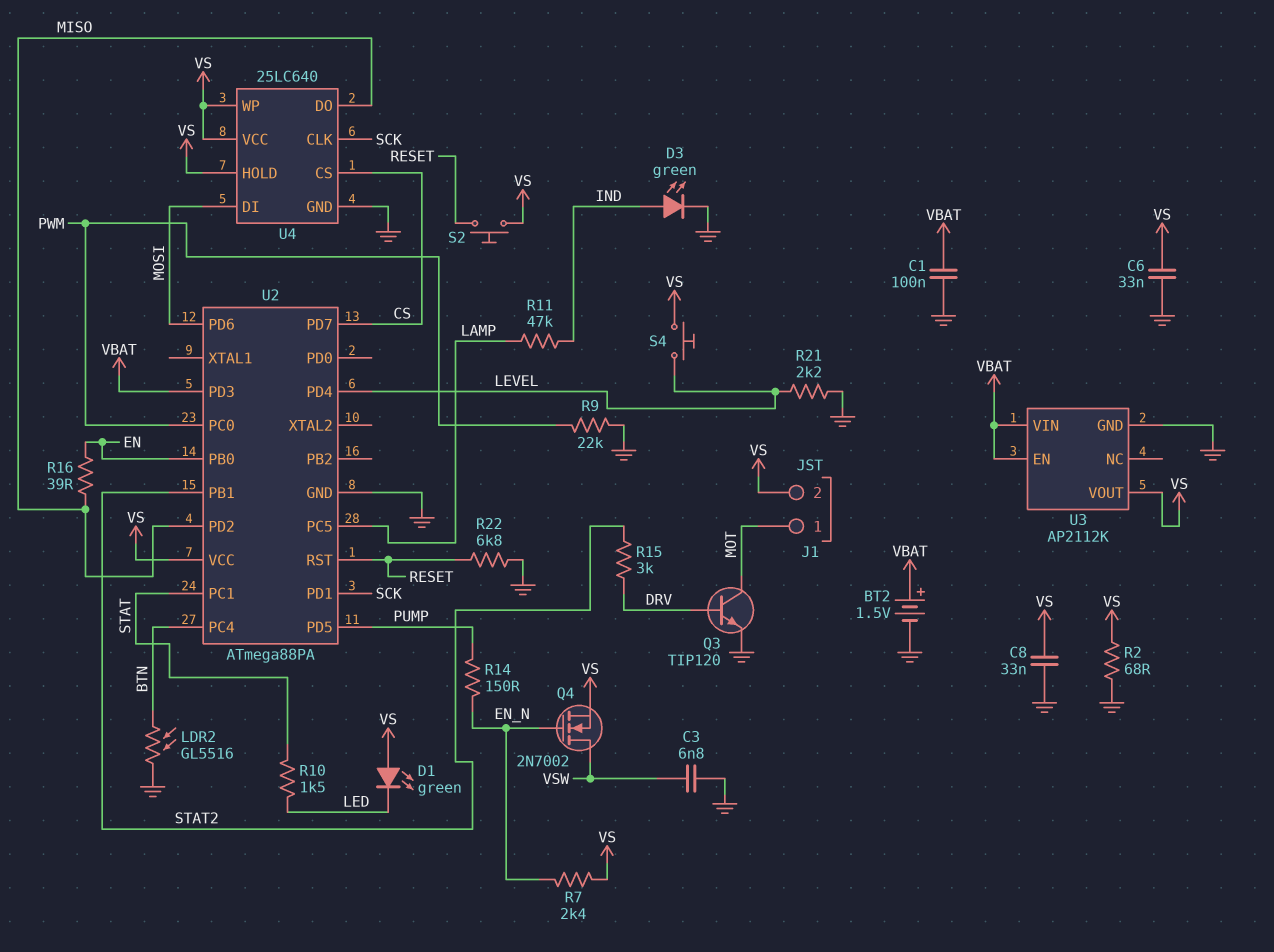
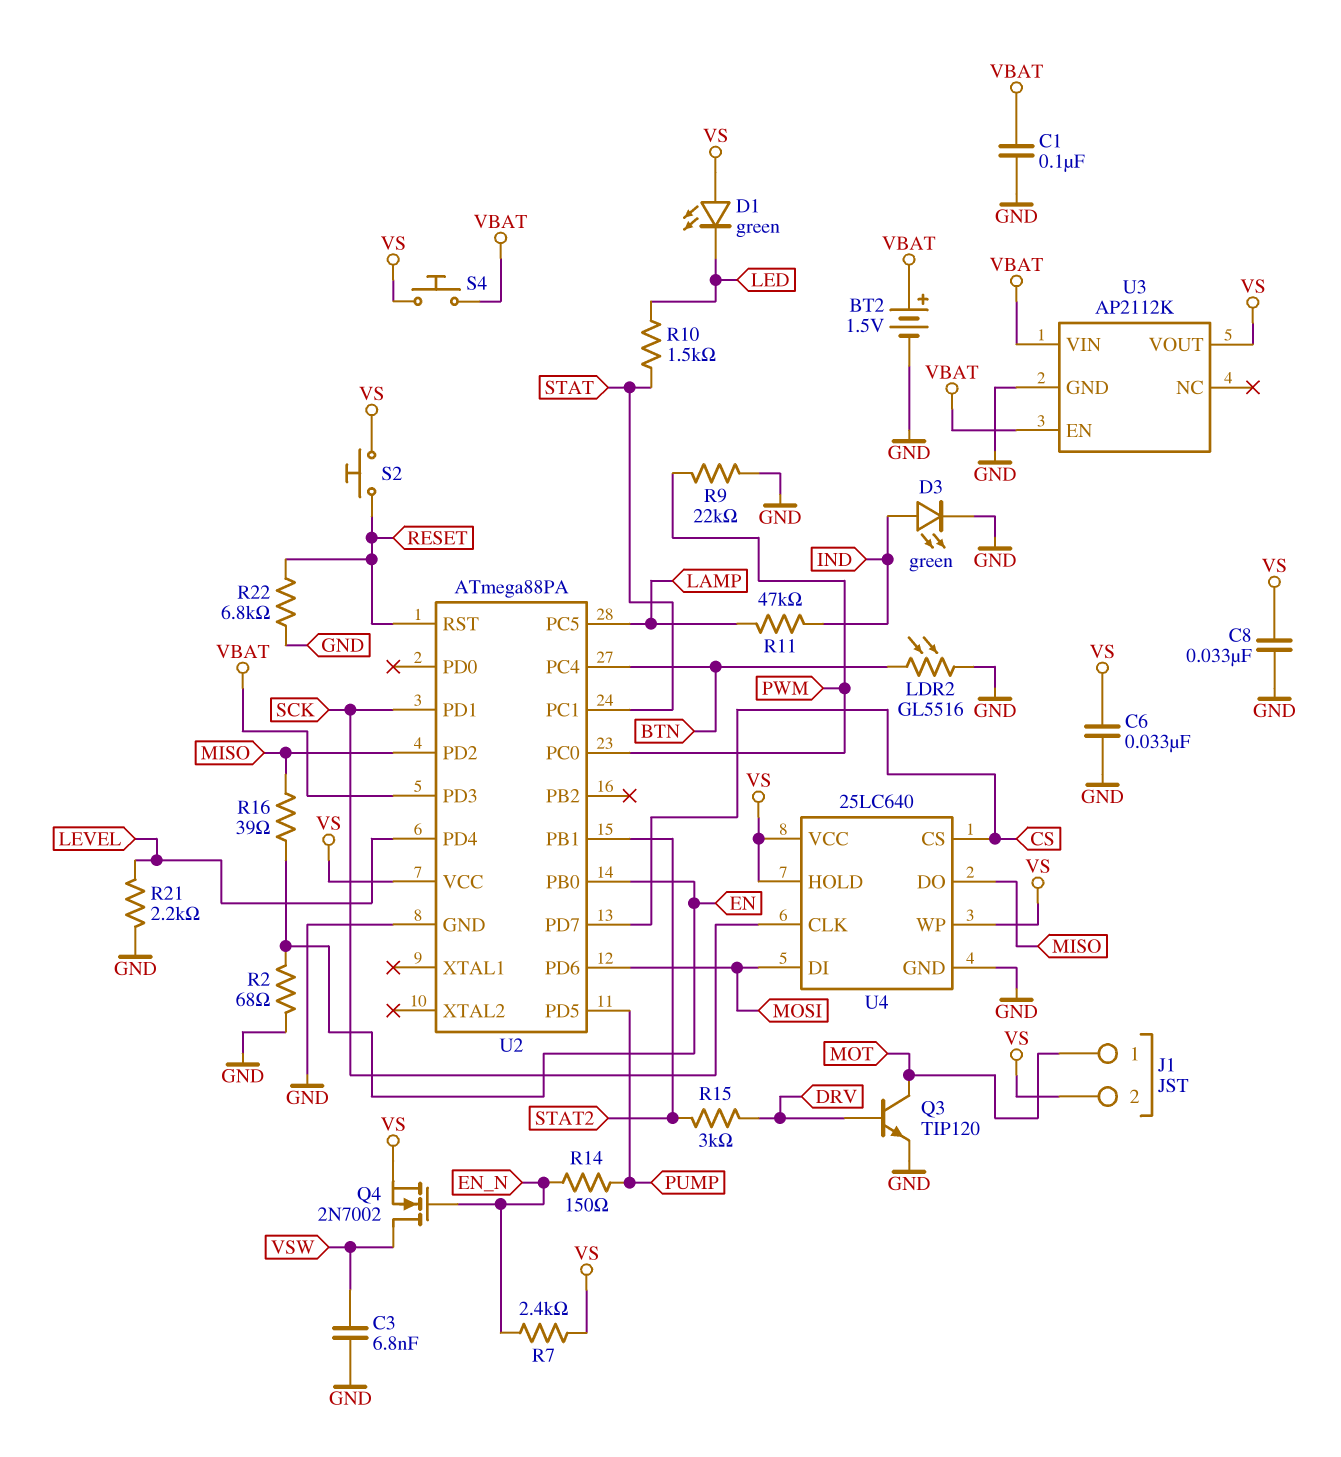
R2: 68 (GND, VS) -> 68 (EN, GND)
S4: button (LEVEL, VS) -> button (VBAT, VS)

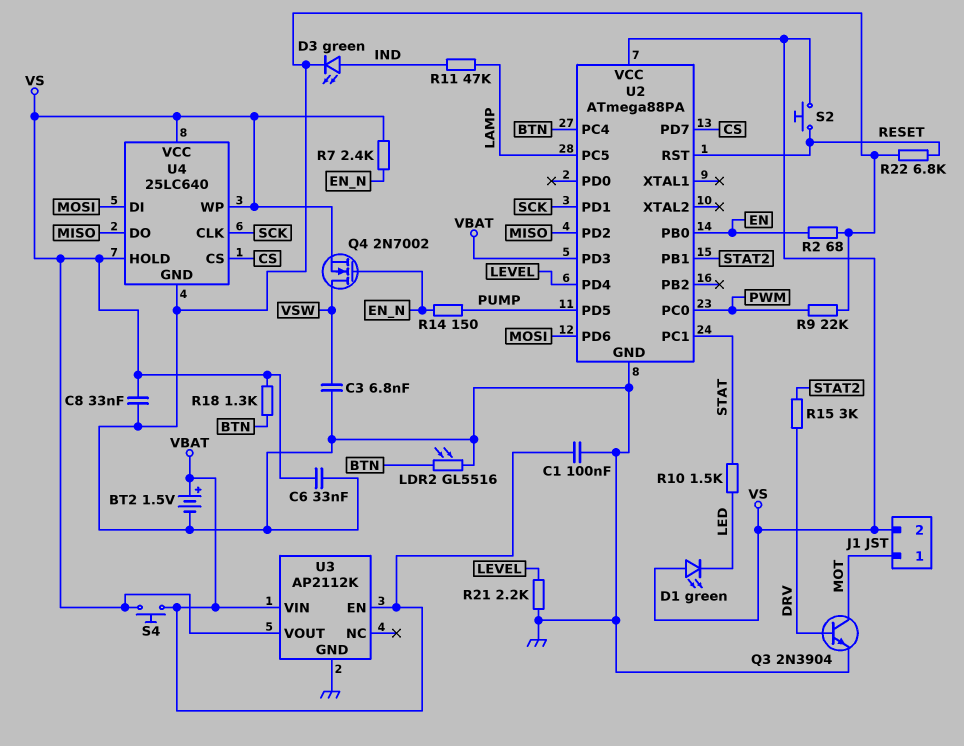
Q3: NPN TIP120 (B DRV, C MOT, E GND) -> NPN 2N3904 (B DRV, C MOT, E GND)
R16: 39 (EN, MISO) -> none
R18: none -> 1.3k (BTN, VS)

